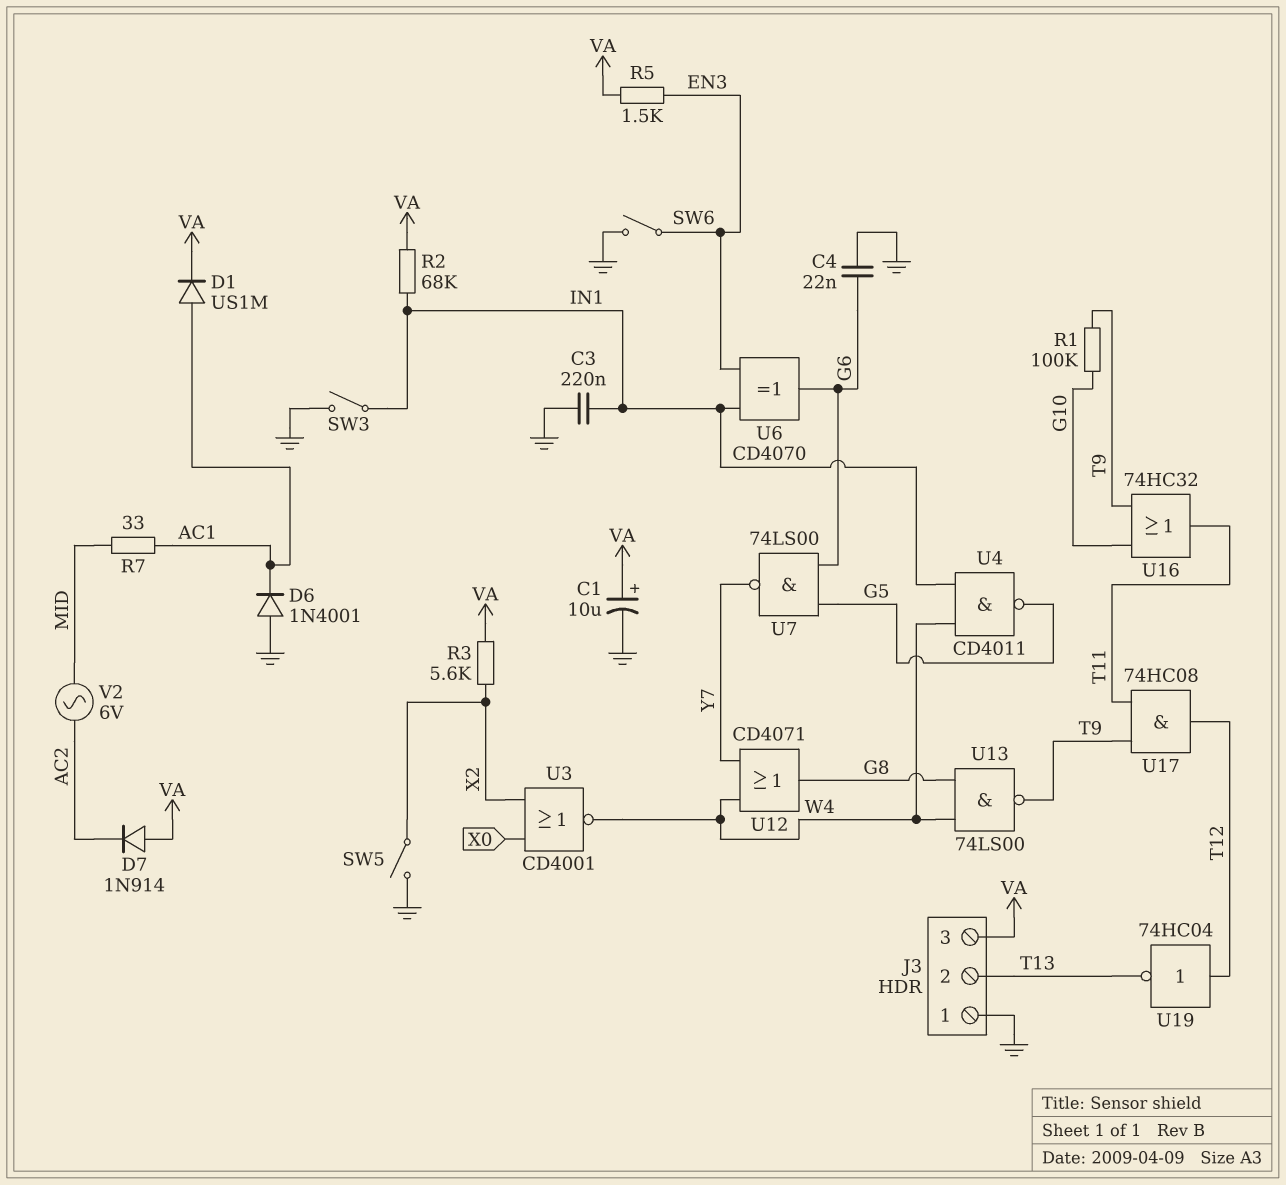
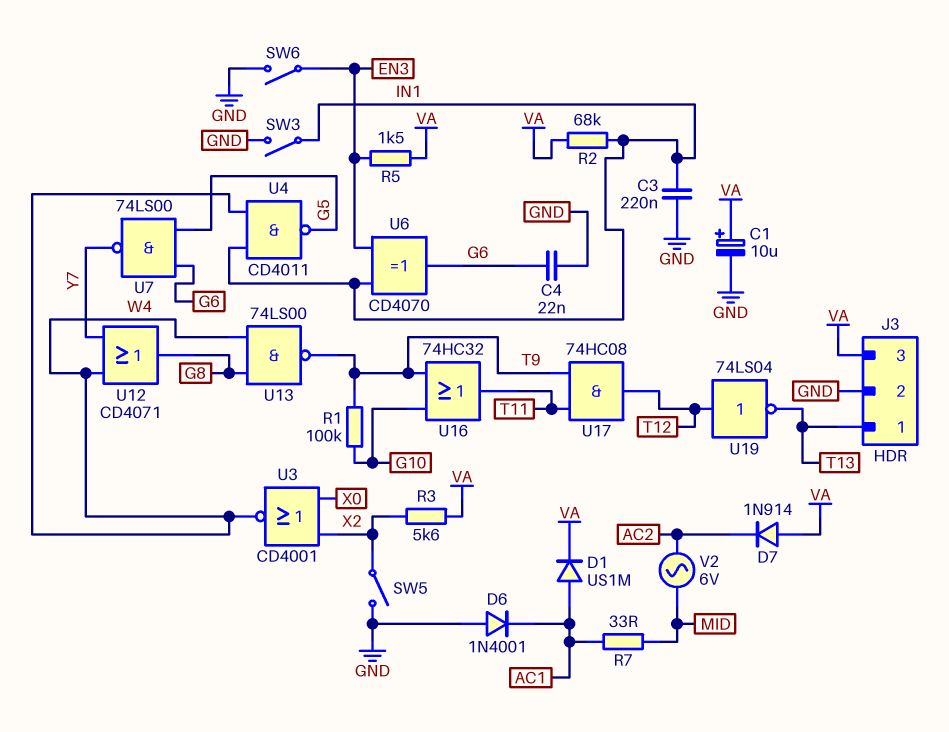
J3 pin 1: GND -> T13
J3 pin 2: T13 -> GND
U19: NOT 74HC04 (in T12, out T13) -> NOT 74LS04 (in T12, out T13)

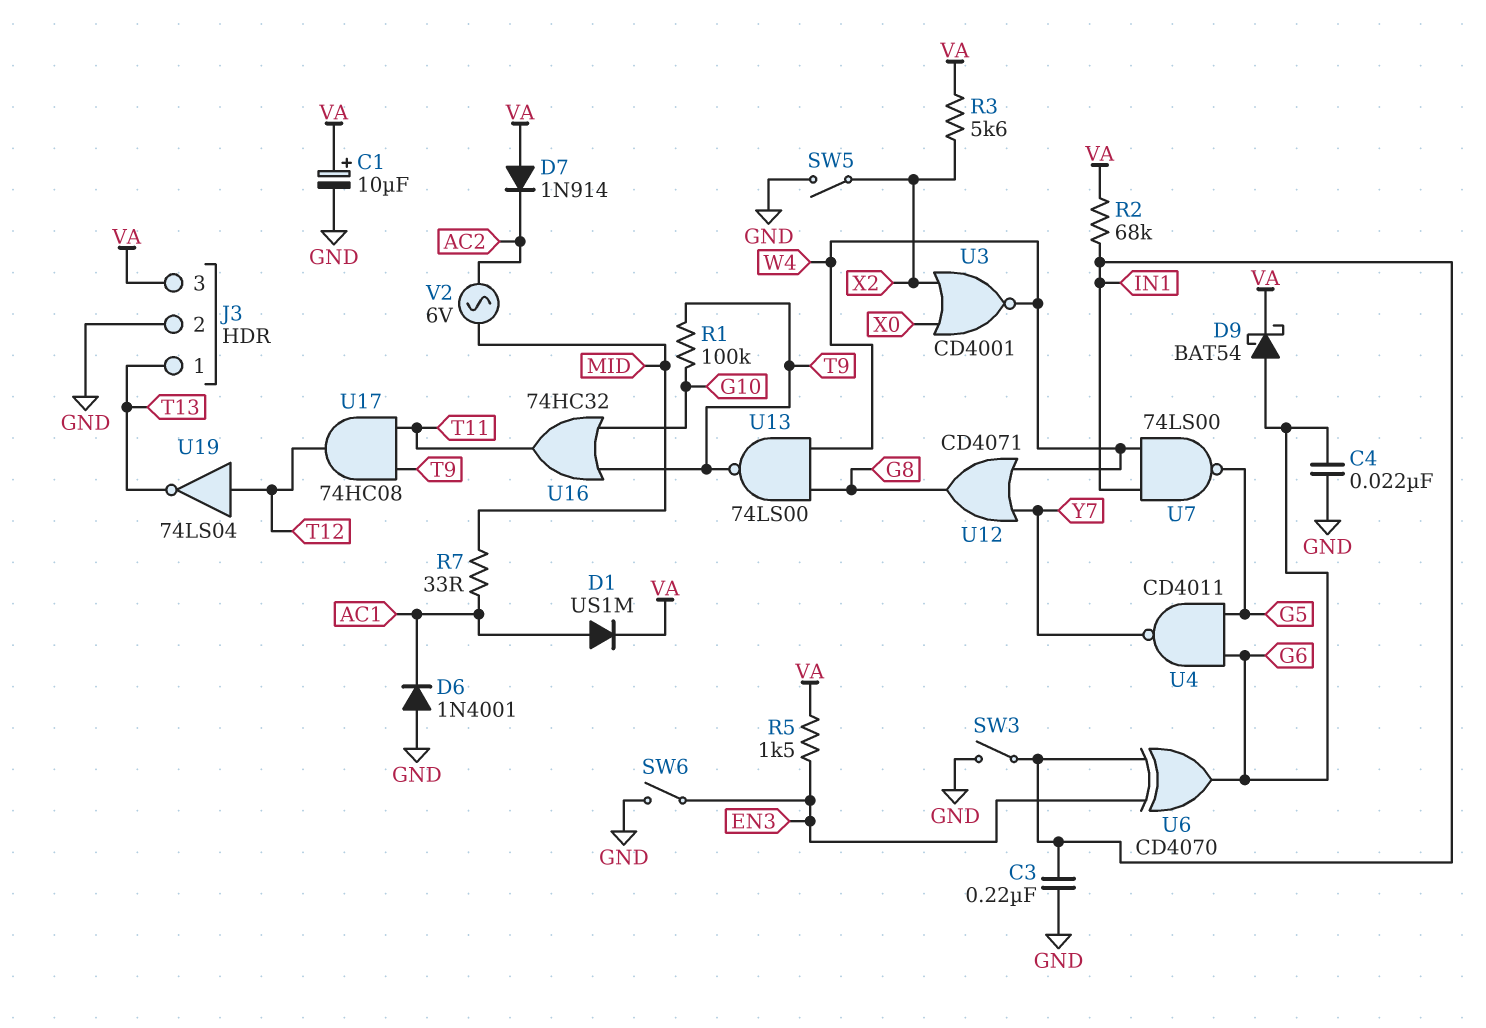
D9: none -> schottky BAT54 (A G6, K VA)
U4: NAND CD4011 (in IN1, in W4, out G5) -> NAND CD4011 (in G5, in G6, out Y7)
U7: NAND 74LS00 (in G5, in G6, out Y7) -> NAND 74LS00 (in IN1, in W4, out G5)

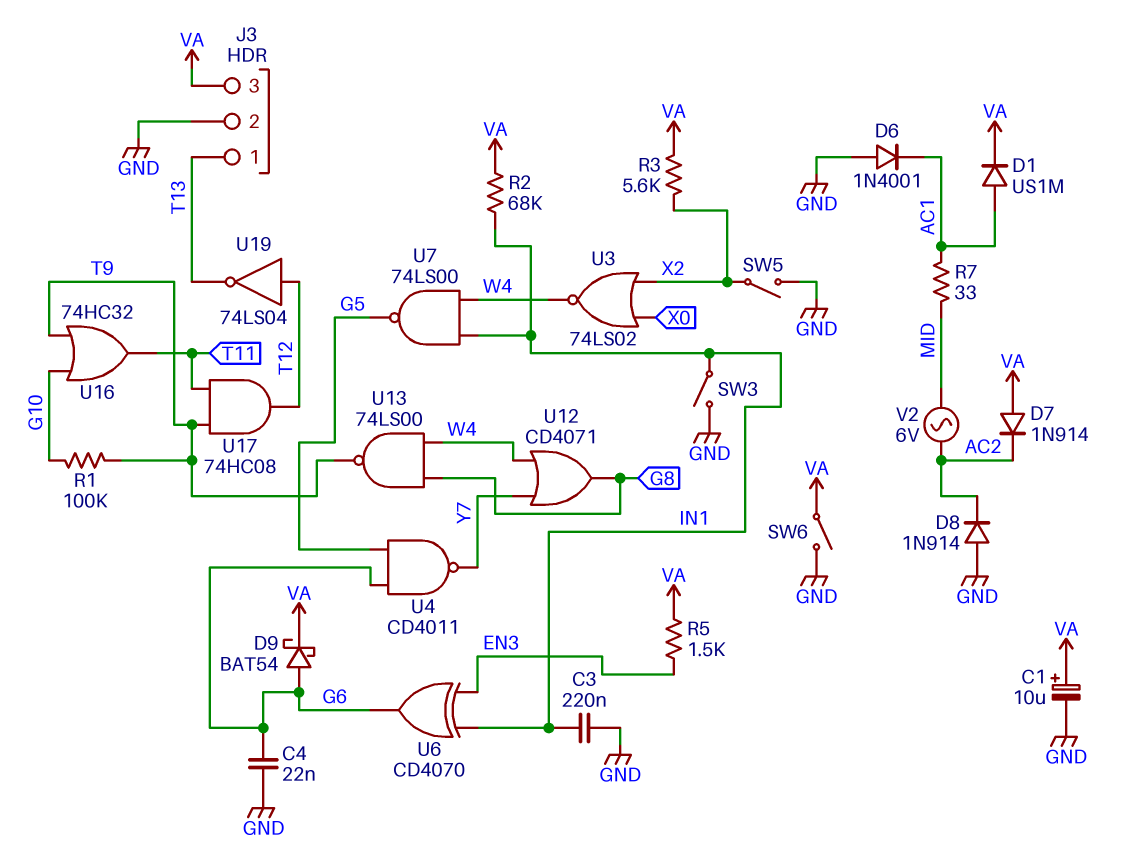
D8: none -> diode 1N914 (A GND, K AC2)
SW6: switch (EN3, GND) -> switch (GND, VA)
U3: NOR CD4001 (in X0, in X2, out W4) -> NOR 74LS02 (in X0, in X2, out W4)

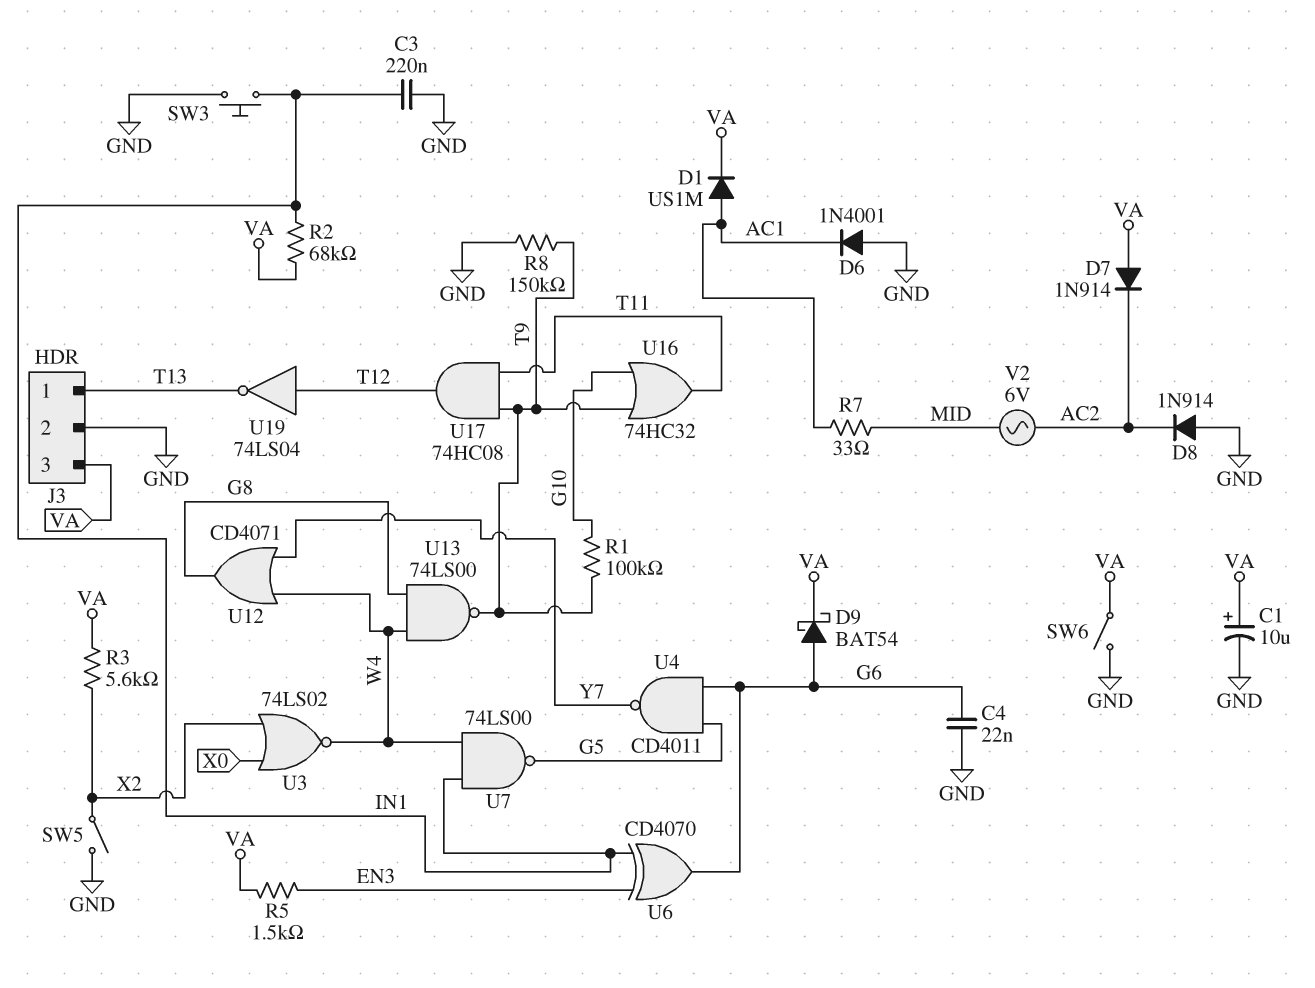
R8: none -> 150k (GND, T9)
SW3: switch (GND, IN1) -> button (GND, IN1)

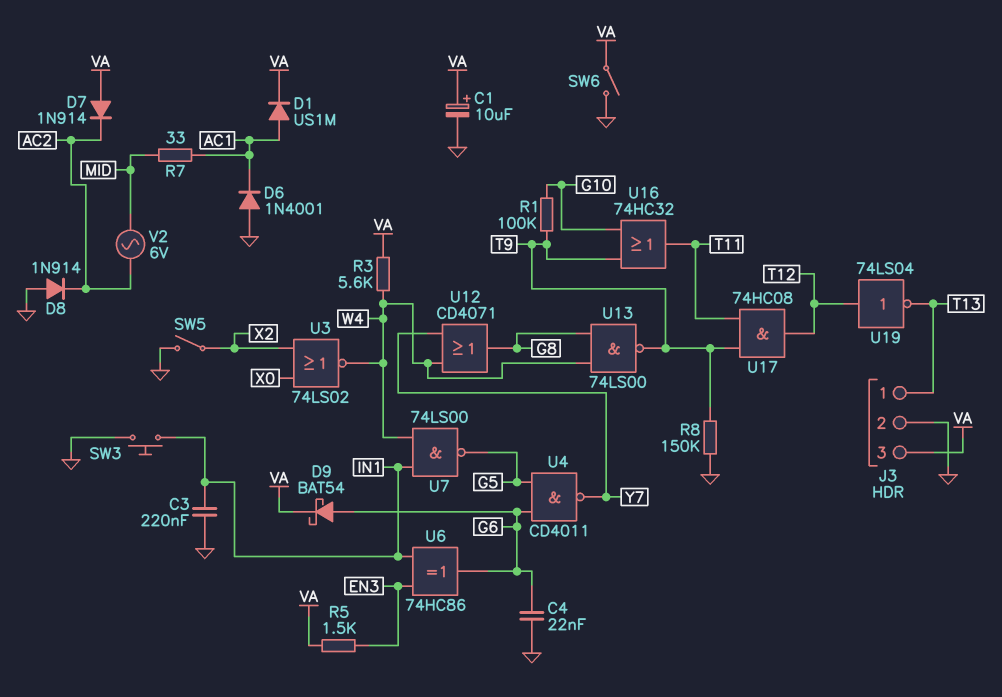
R2: 68k (IN1, VA) -> none
R3: 5.6k (VA, X2) -> 5.6k (VA, W4)
U6: XOR CD4070 (in EN3, in IN1, out G6) -> XOR 74HC86 (in EN3, in IN1, out G6)

